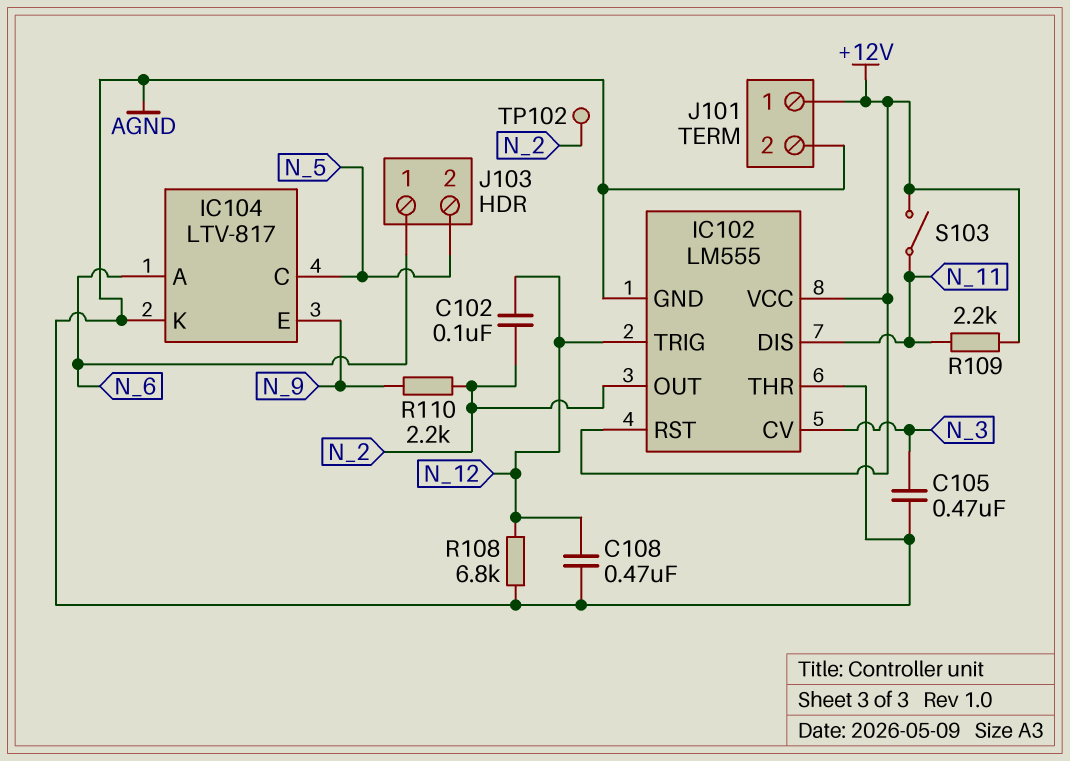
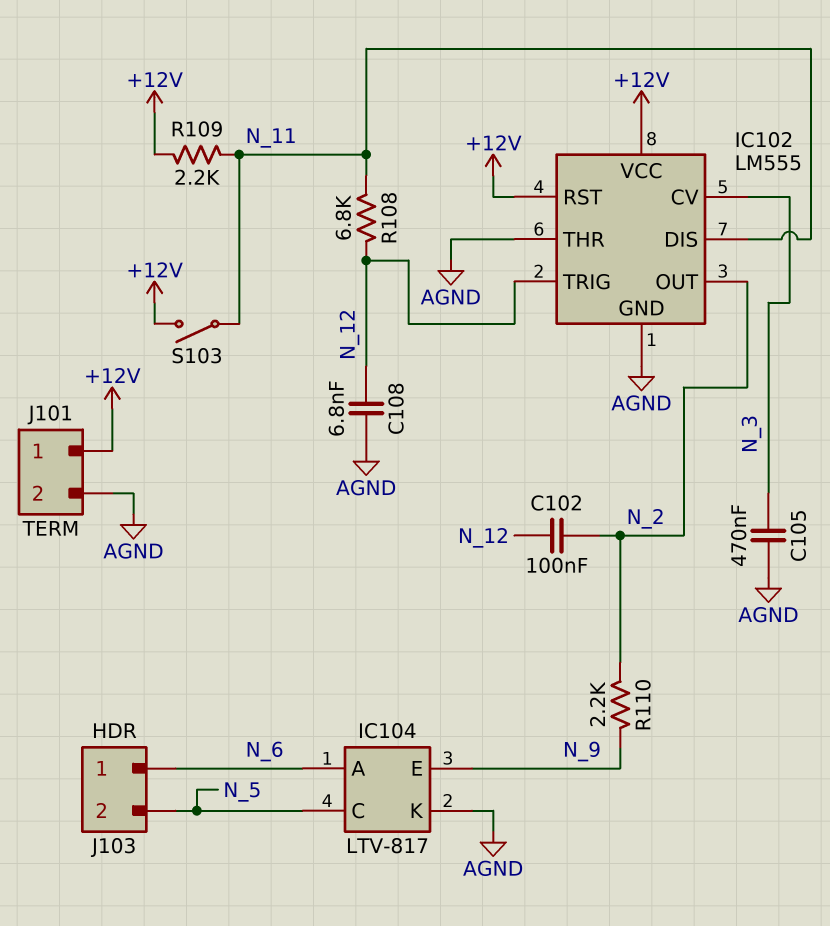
C108: 470nF (AGND, N_12) -> 6.8nF (AGND, N_12)
R108: 6.8k (AGND, N_12) -> 6.8k (N_11, N_12)
TP102: test point (N_2) -> none

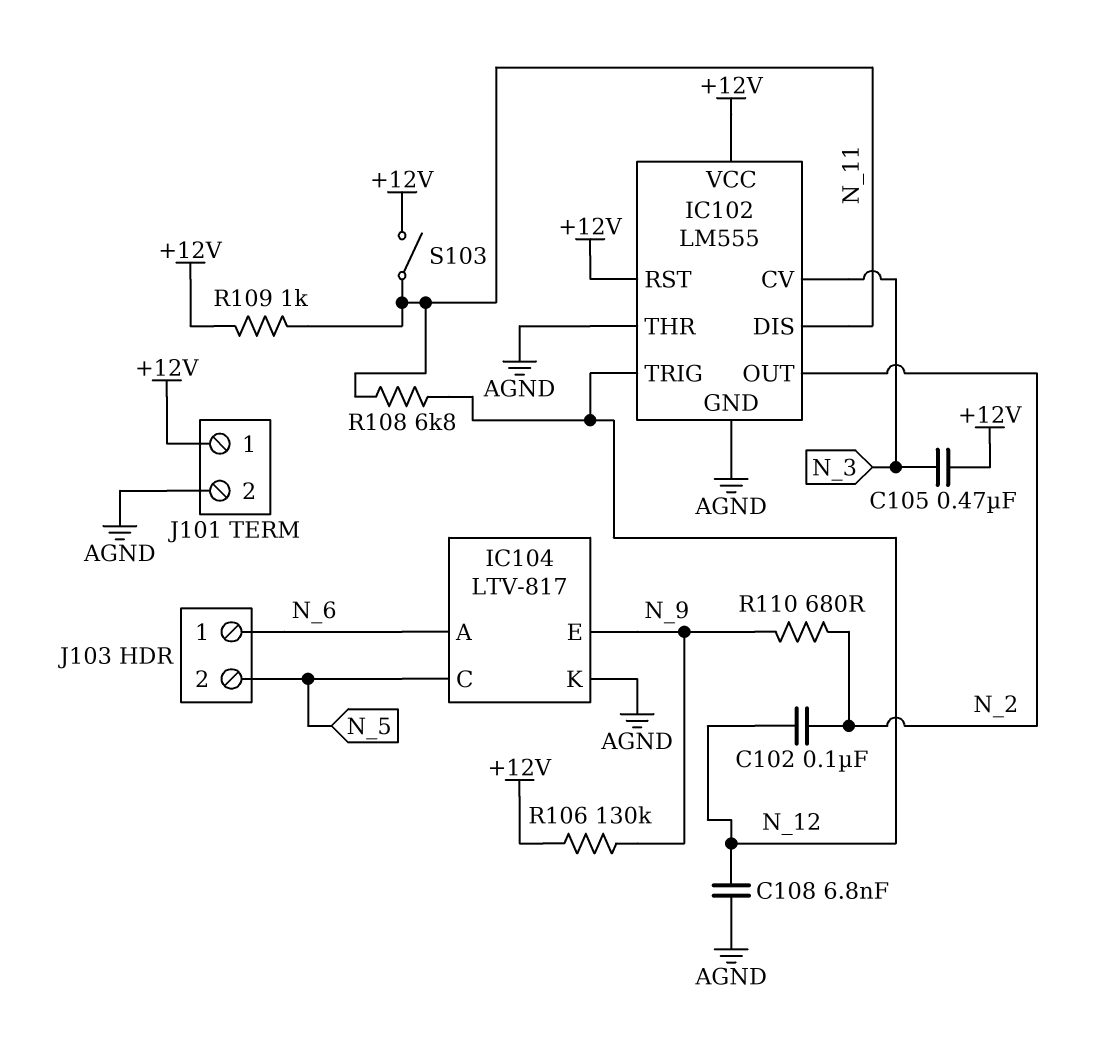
C105: 470nF (AGND, N_3) -> 470nF (+12V, N_3)
R106: none -> 130k (+12V, N_9)
R109: 2.2k (+12V, N_11) -> 1k (+12V, N_11)
R110: 2.2k (N_2, N_9) -> 680 (N_2, N_9)

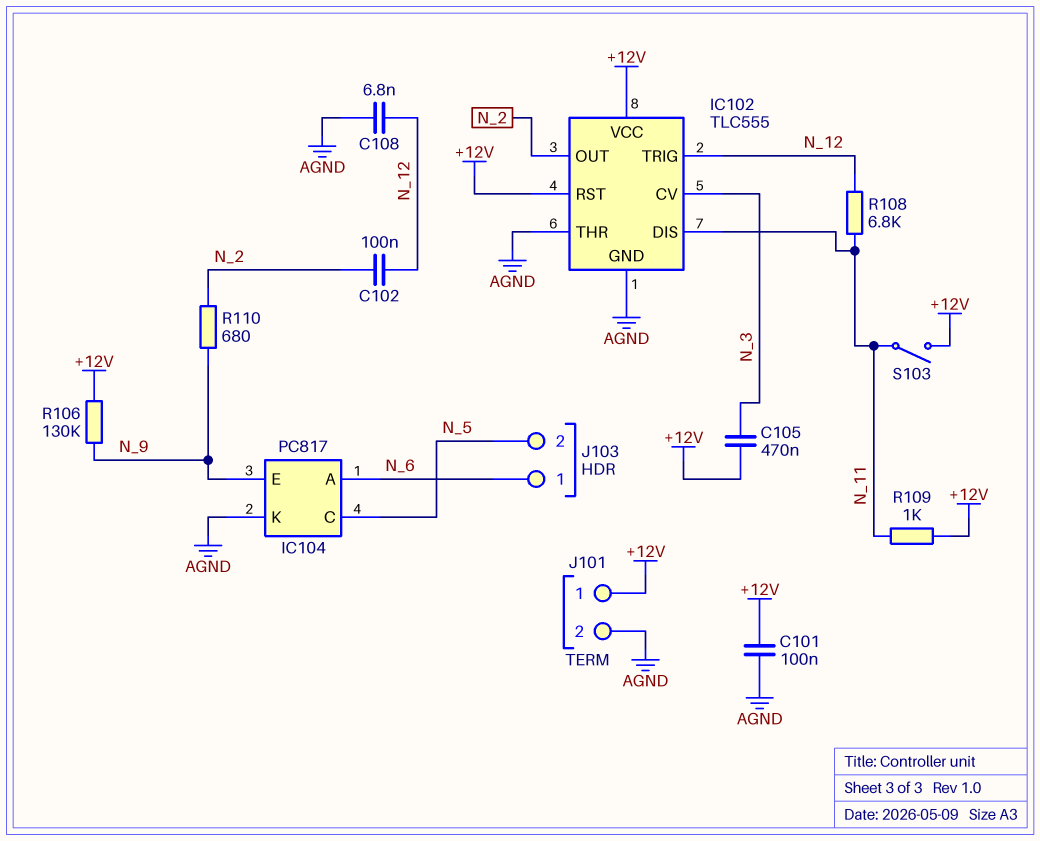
C101: none -> 100nF (+12V, AGND)
IC102: LM555 -> TLC555
IC104: LTV-817 -> PC817

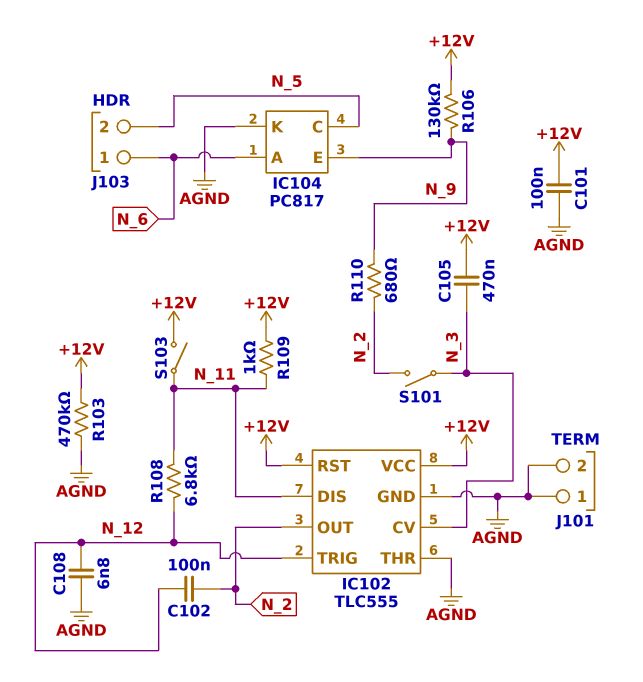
J101 pin 1: +12V -> AGND
R103: none -> 470k (+12V, AGND)
S101: none -> switch (N_2, N_3)

